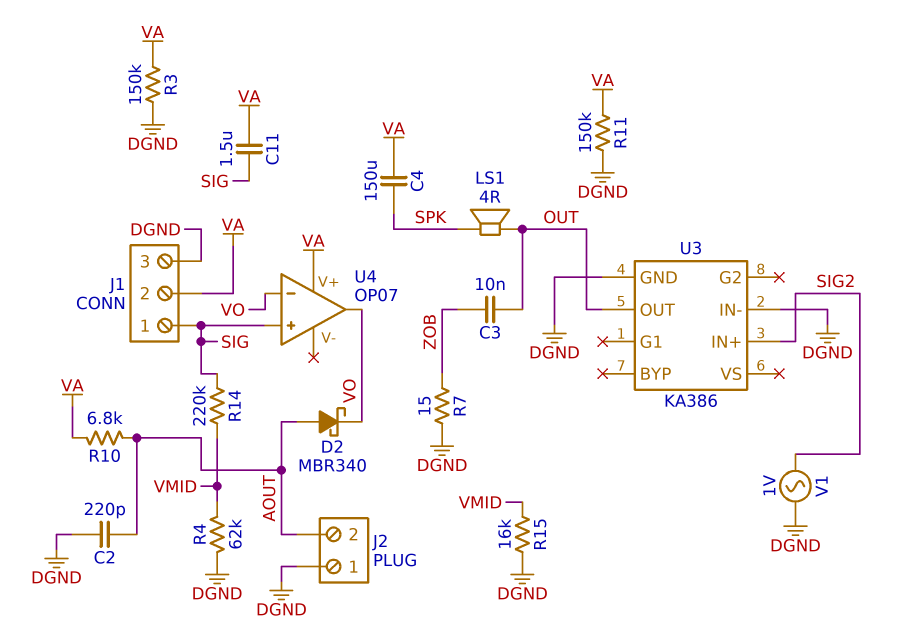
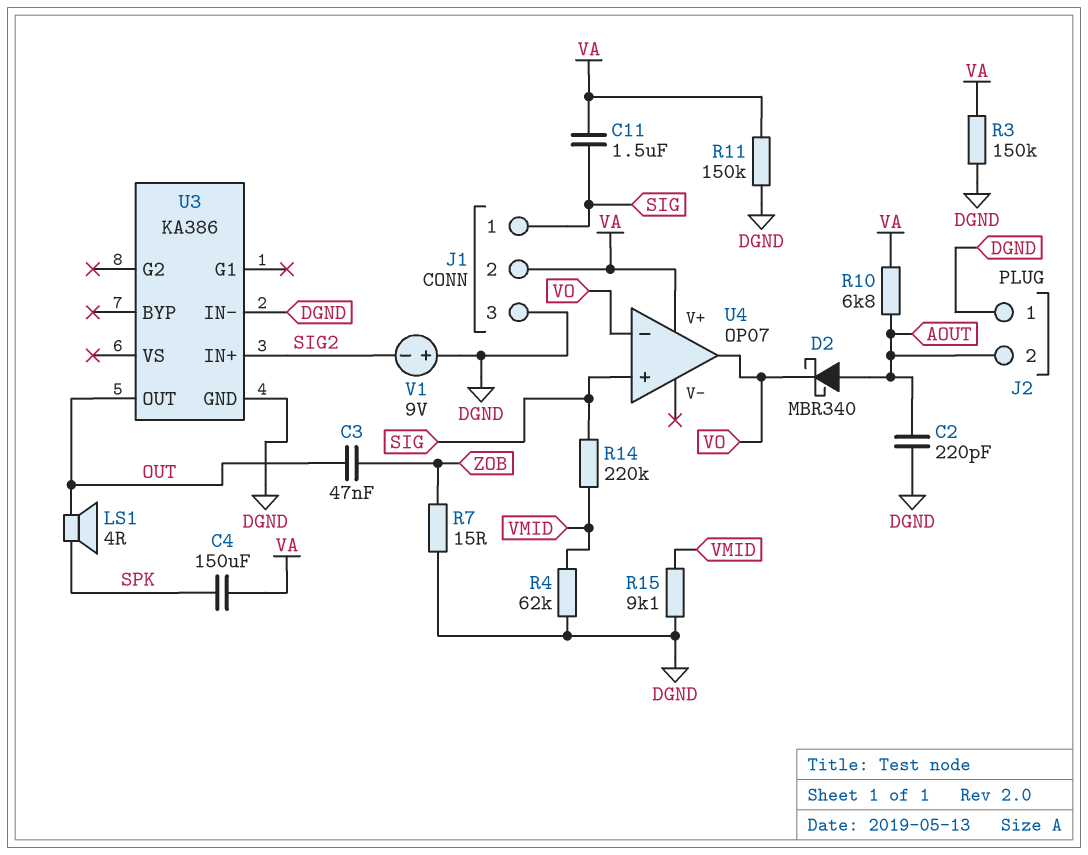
C3: 10nF (OUT, ZOB) -> 47nF (OUT, ZOB)
R15: 16k (DGND, VMID) -> 9.1k (DGND, VMID)
V1: AC 1V (DGND, SIG2) -> 9V (plus DGND, minus SIG2)

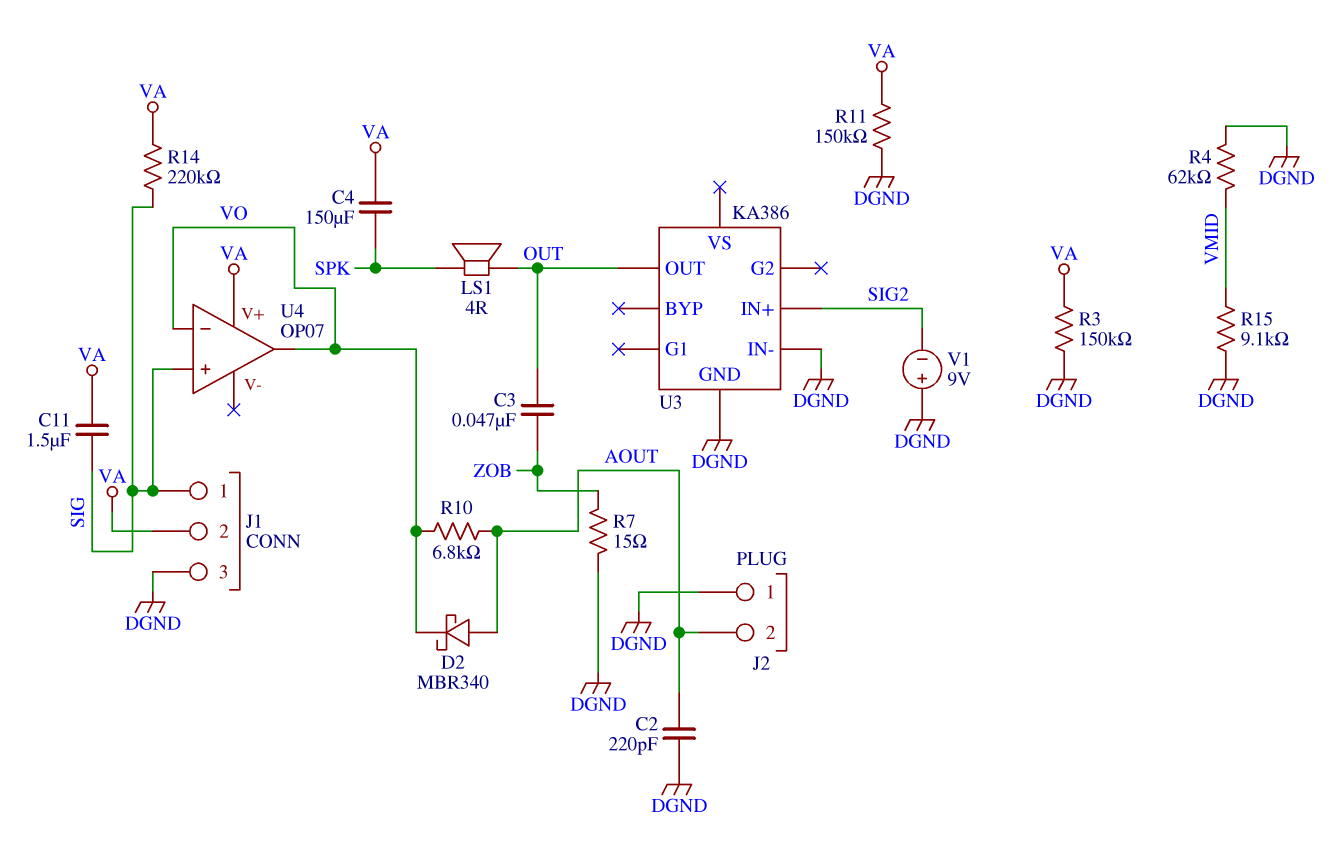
R10: 6.8k (AOUT, VA) -> 6.8k (AOUT, VO)
R14: 220k (SIG, VMID) -> 220k (SIG, VA)

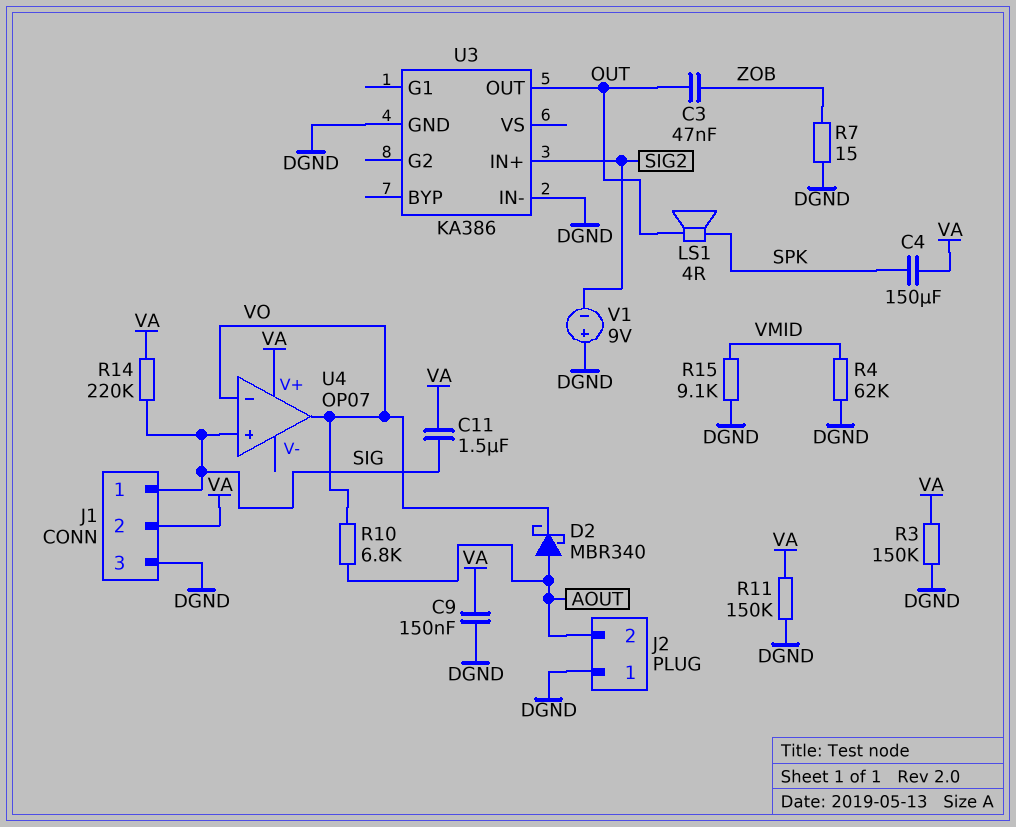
C2: 220pF (AOUT, DGND) -> none
C9: none -> 150nF (DGND, VA)

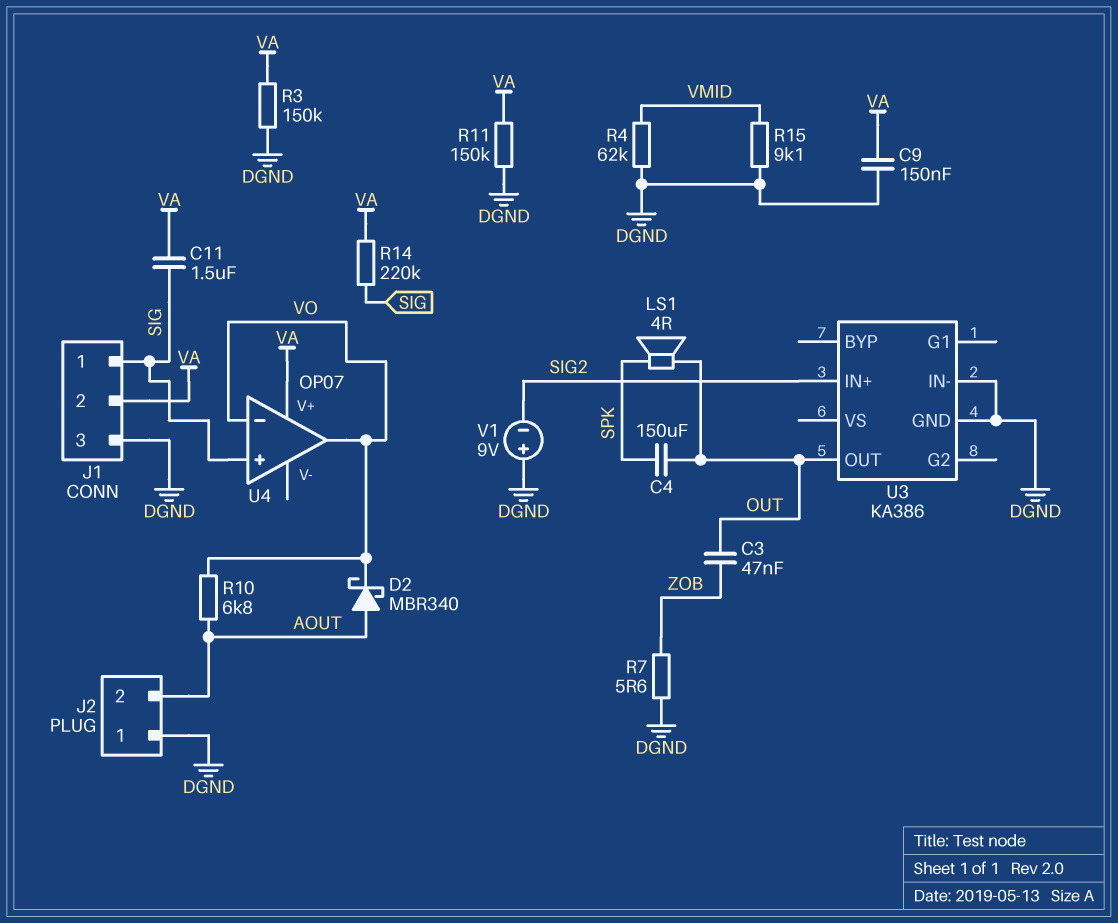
C4: 150uF (SPK, VA) -> 150uF (OUT, SPK)
R7: 15 (DGND, ZOB) -> 5.6 (DGND, ZOB)

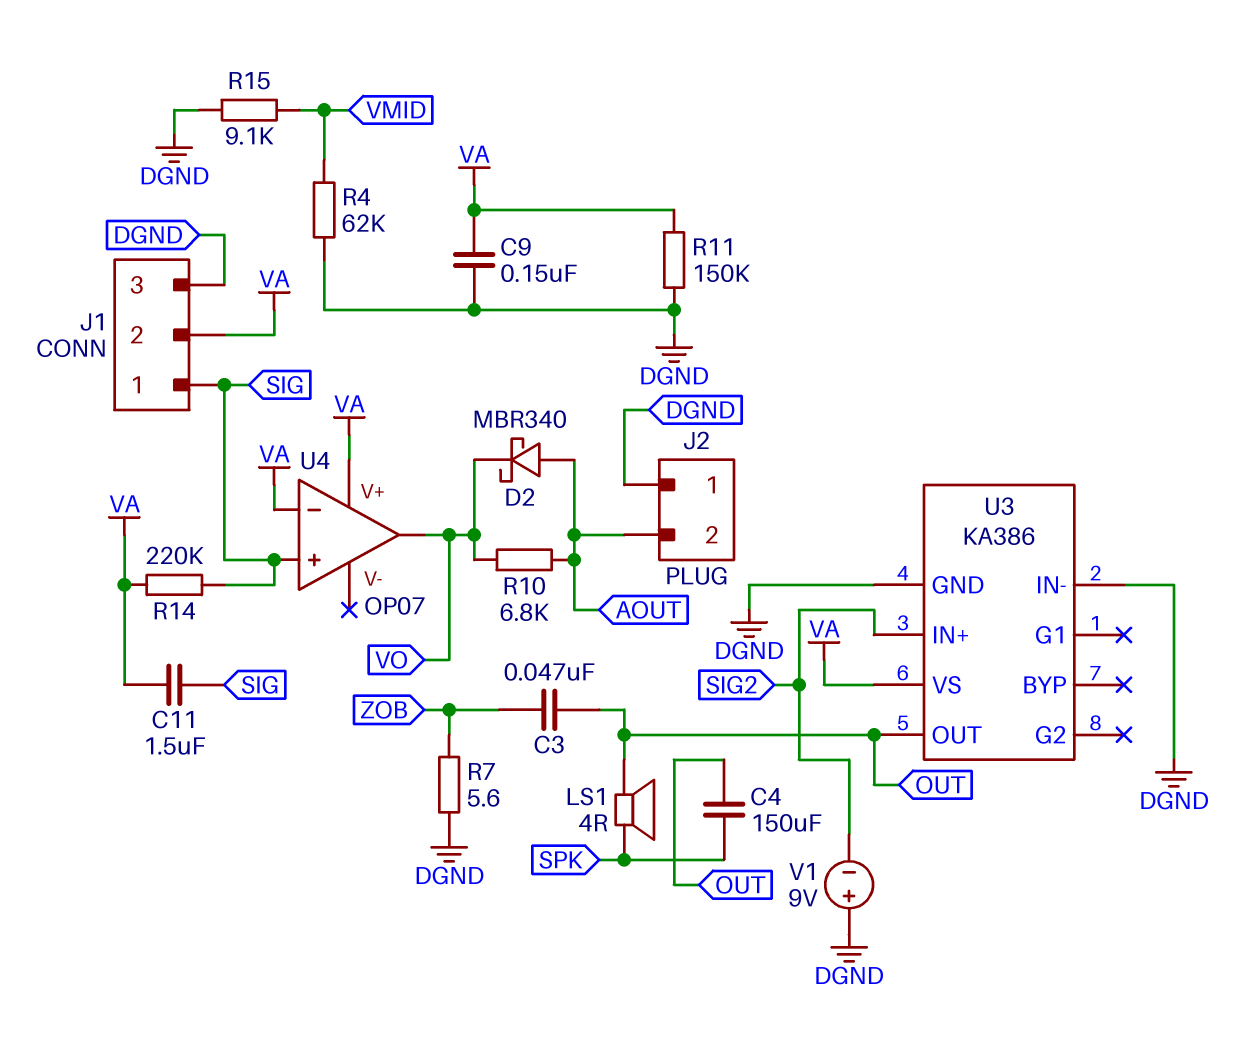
R3: 150k (DGND, VA) -> none
U3 pin VS: none -> VA
U4 pin in-: VO -> VA

